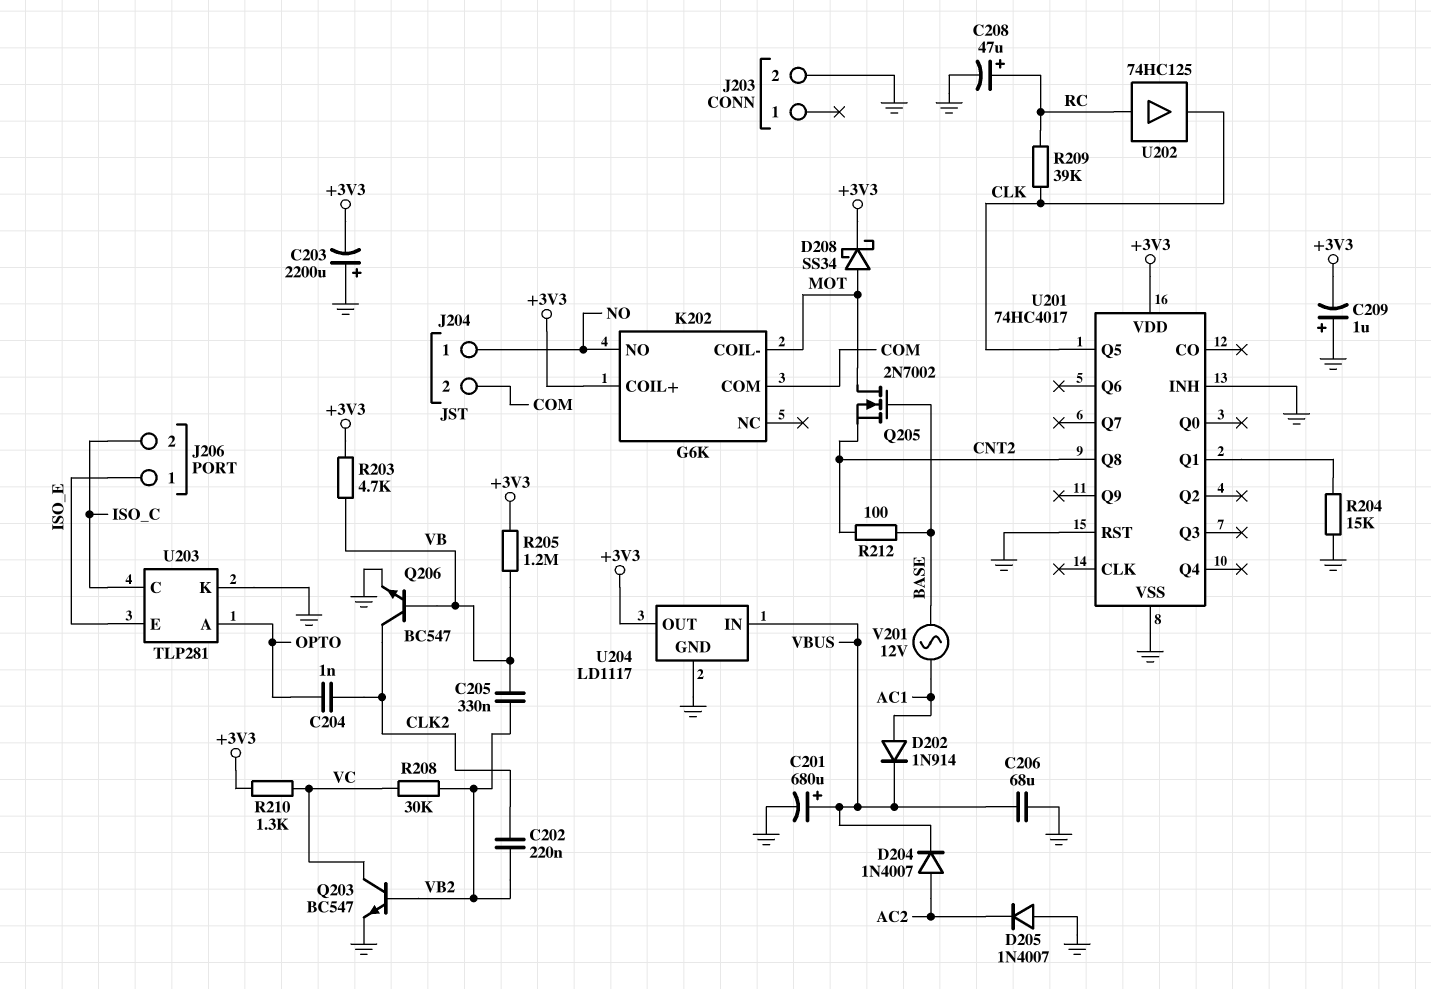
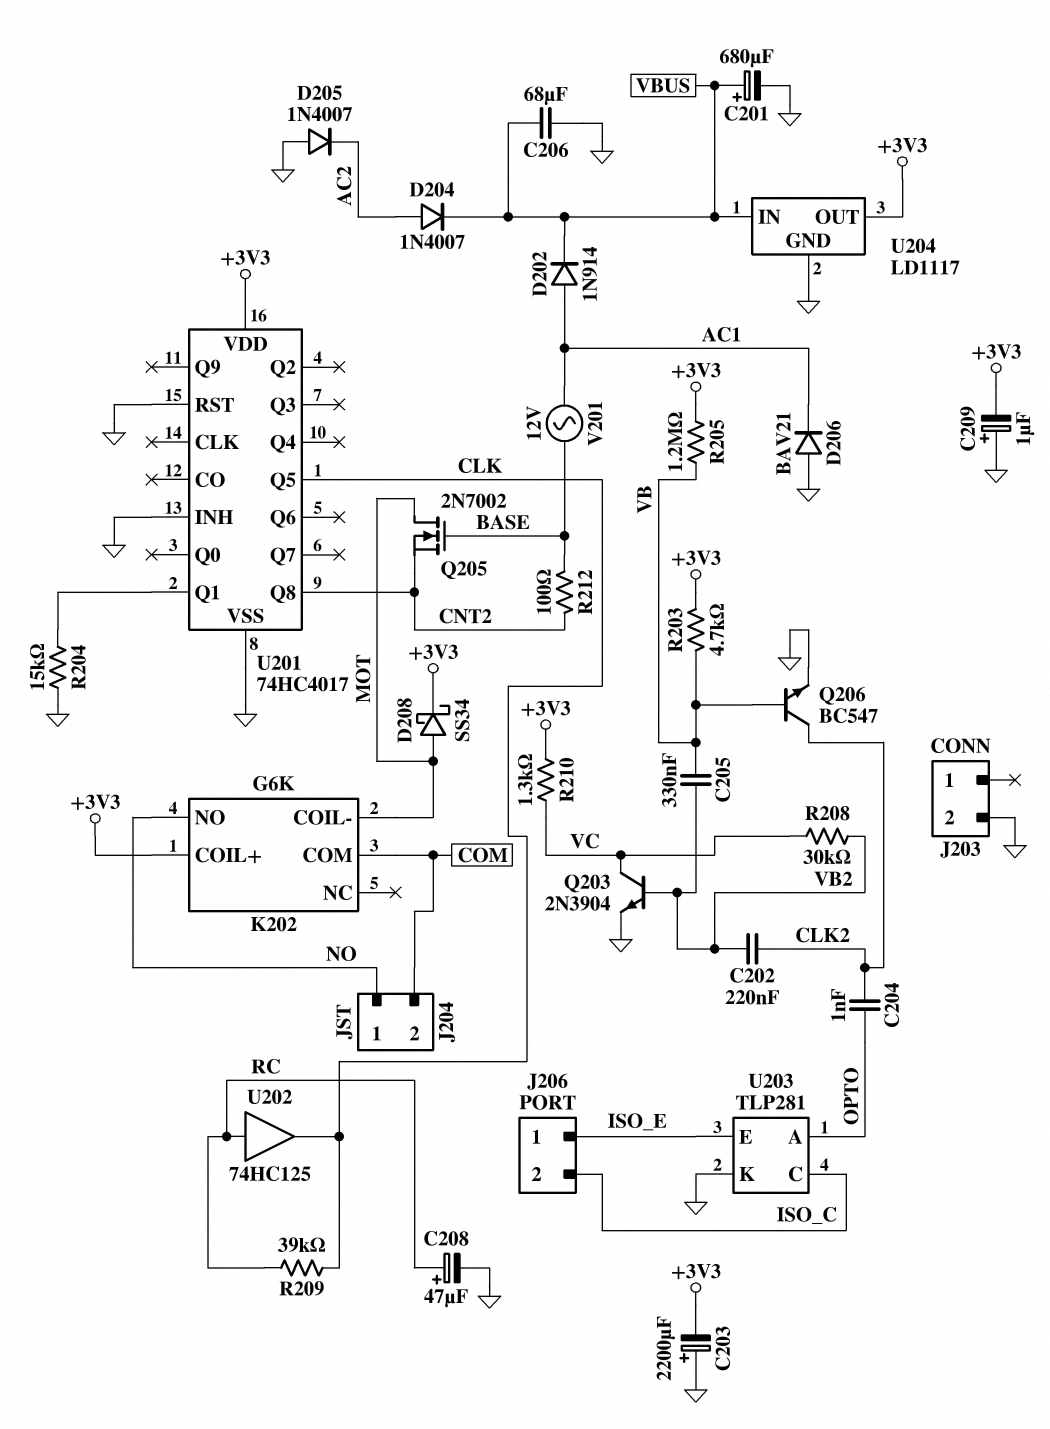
D206: none -> diode BAV21 (A GND, K AC1)
Q203: NPN BC547 (B VB2, C VC, E GND) -> NPN 2N3904 (B VB2, C VC, E GND)

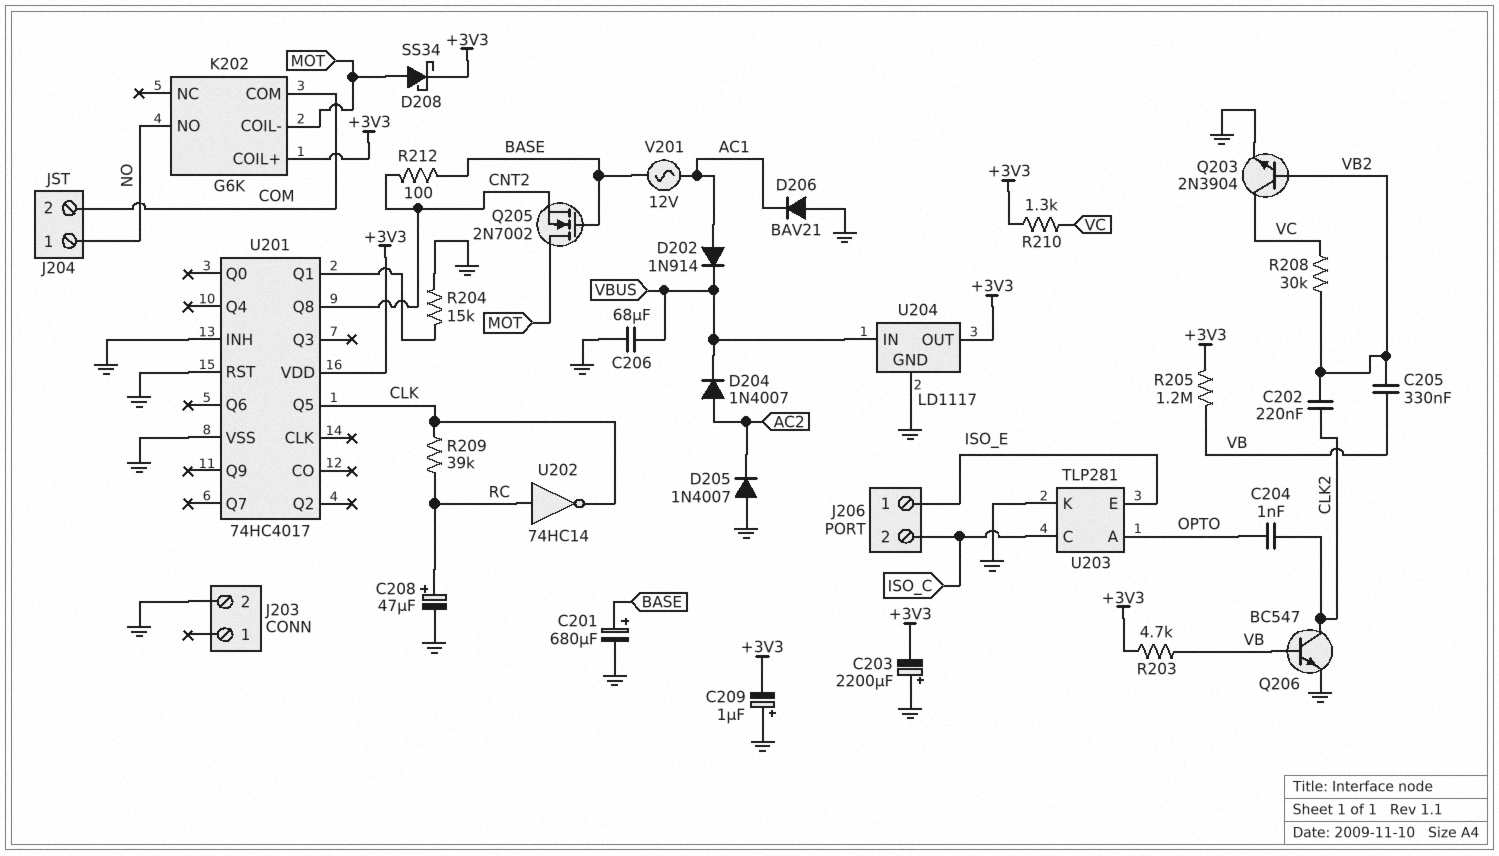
C201: 680uF (plus VBUS, minus GND) -> 680uF (plus BASE, minus GND)
U202: buffer 74HC125 (in RC, out CLK) -> NOT 74HC14 (in RC, out CLK)

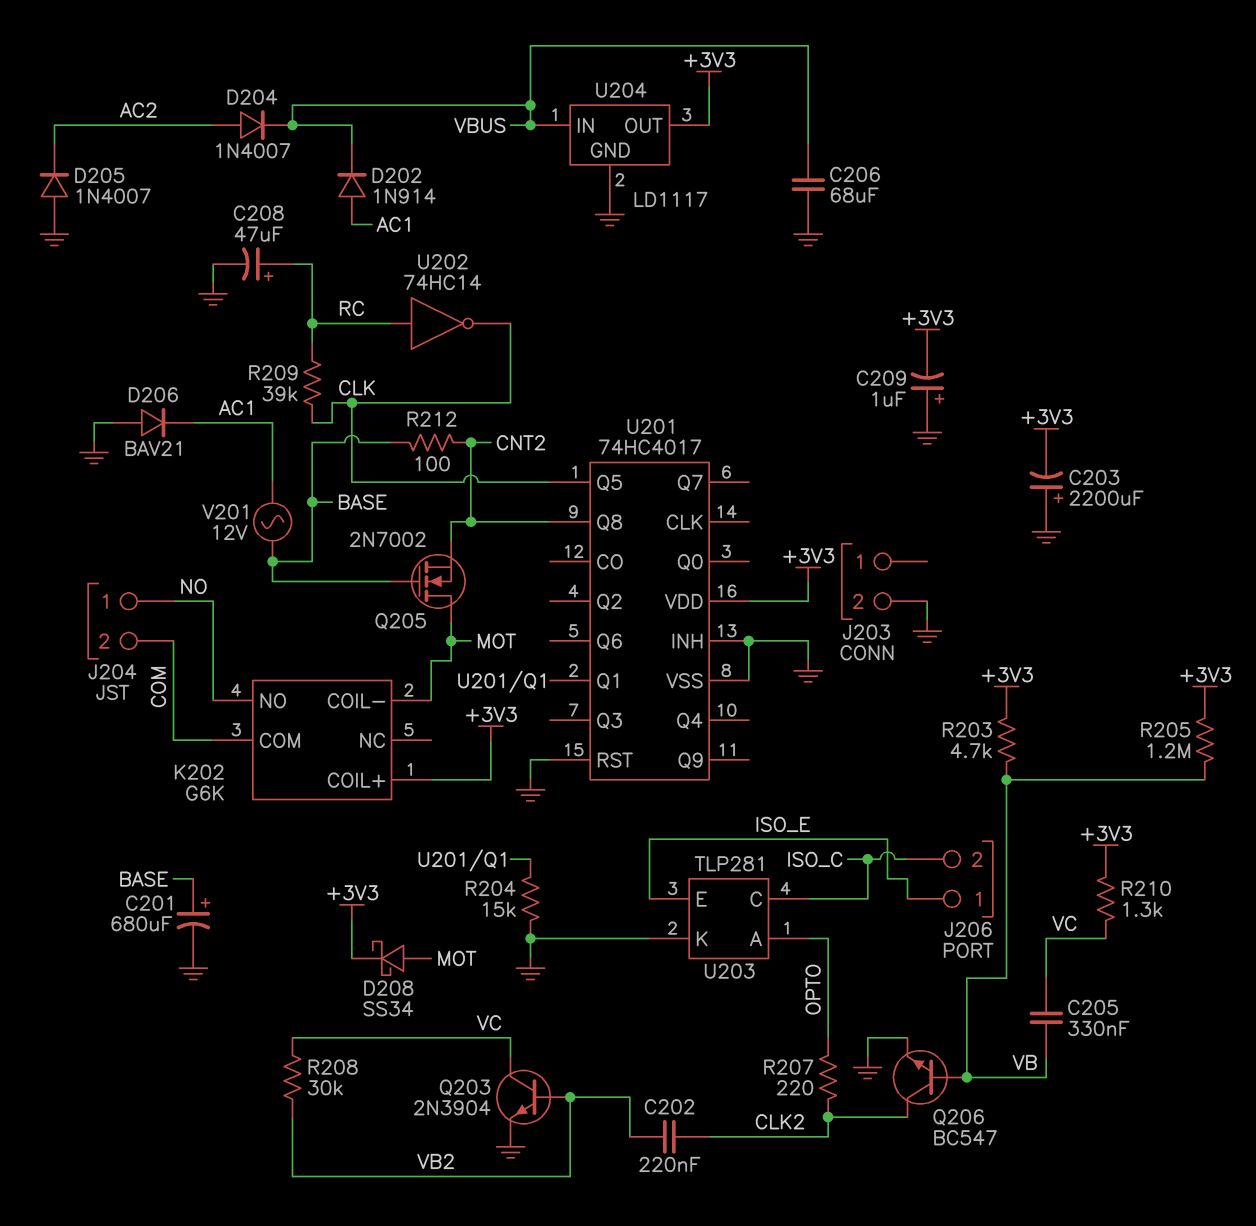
C204: 1nF (CLK2, OPTO) -> none
C205: 330nF (VB, VB2) -> 330nF (VB, VC)
R207: none -> 220 (CLK2, OPTO)

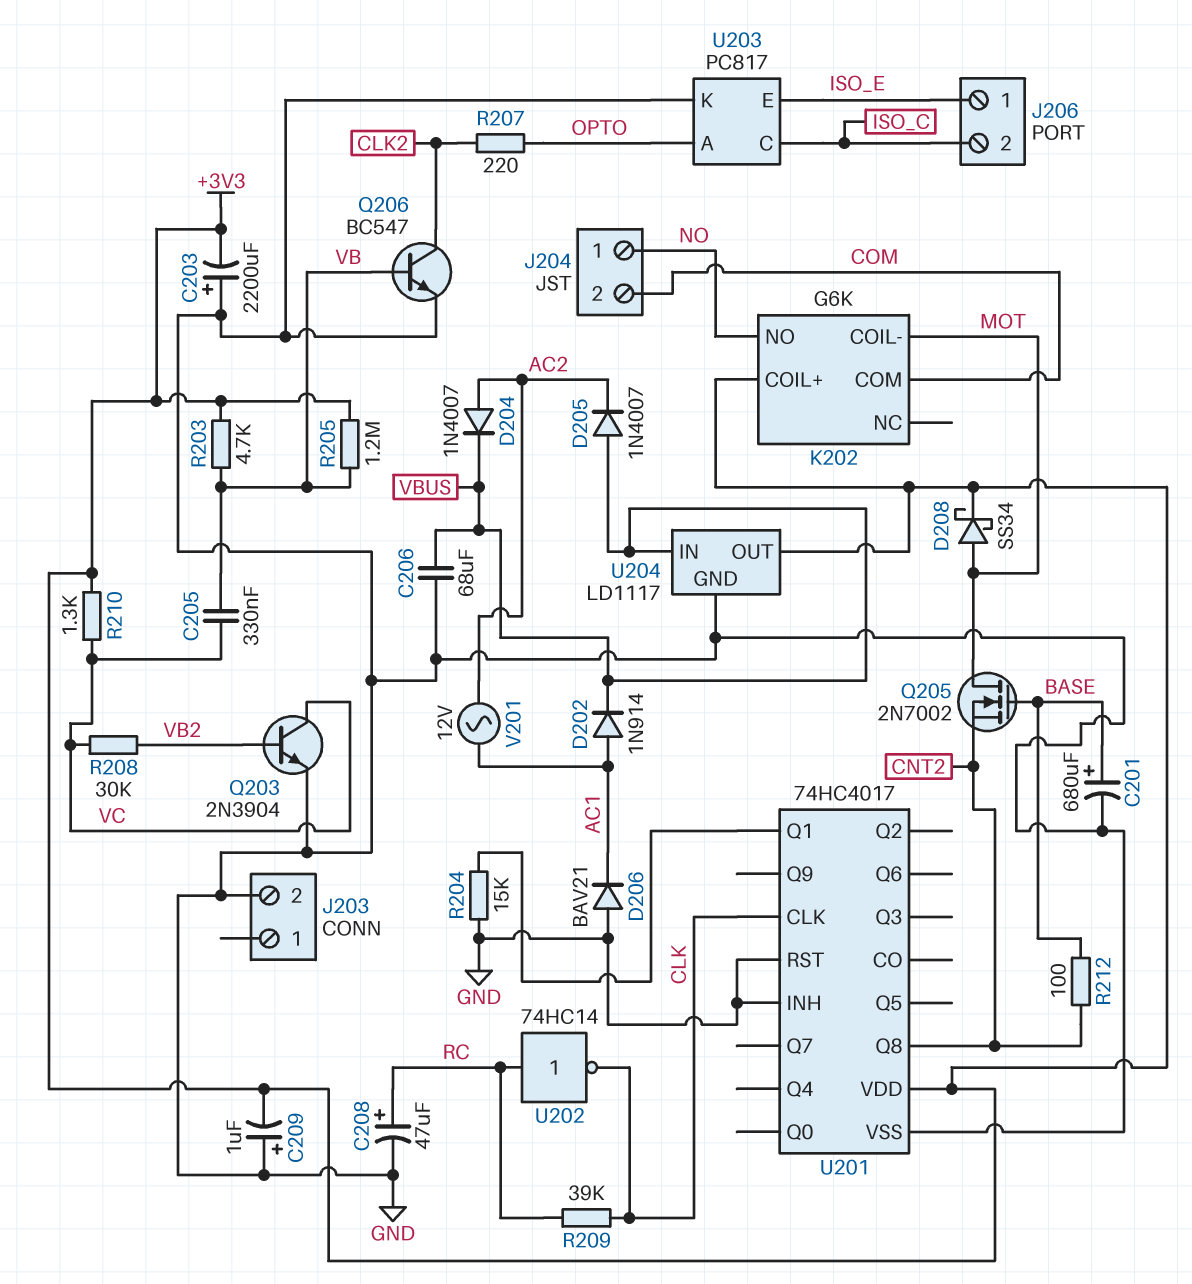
C202: 220nF (CLK2, VB2) -> none
D205: diode 1N4007 (A GND, K AC2) -> diode 1N4007 (A VBUS, K AC2)
U201 pin CLK: none -> CLK
U201 pin Q5: CLK -> none
U203: TLP281 -> PC817
V201: AC 12V (AC1, BASE) -> AC 12V (AC1, AC2)

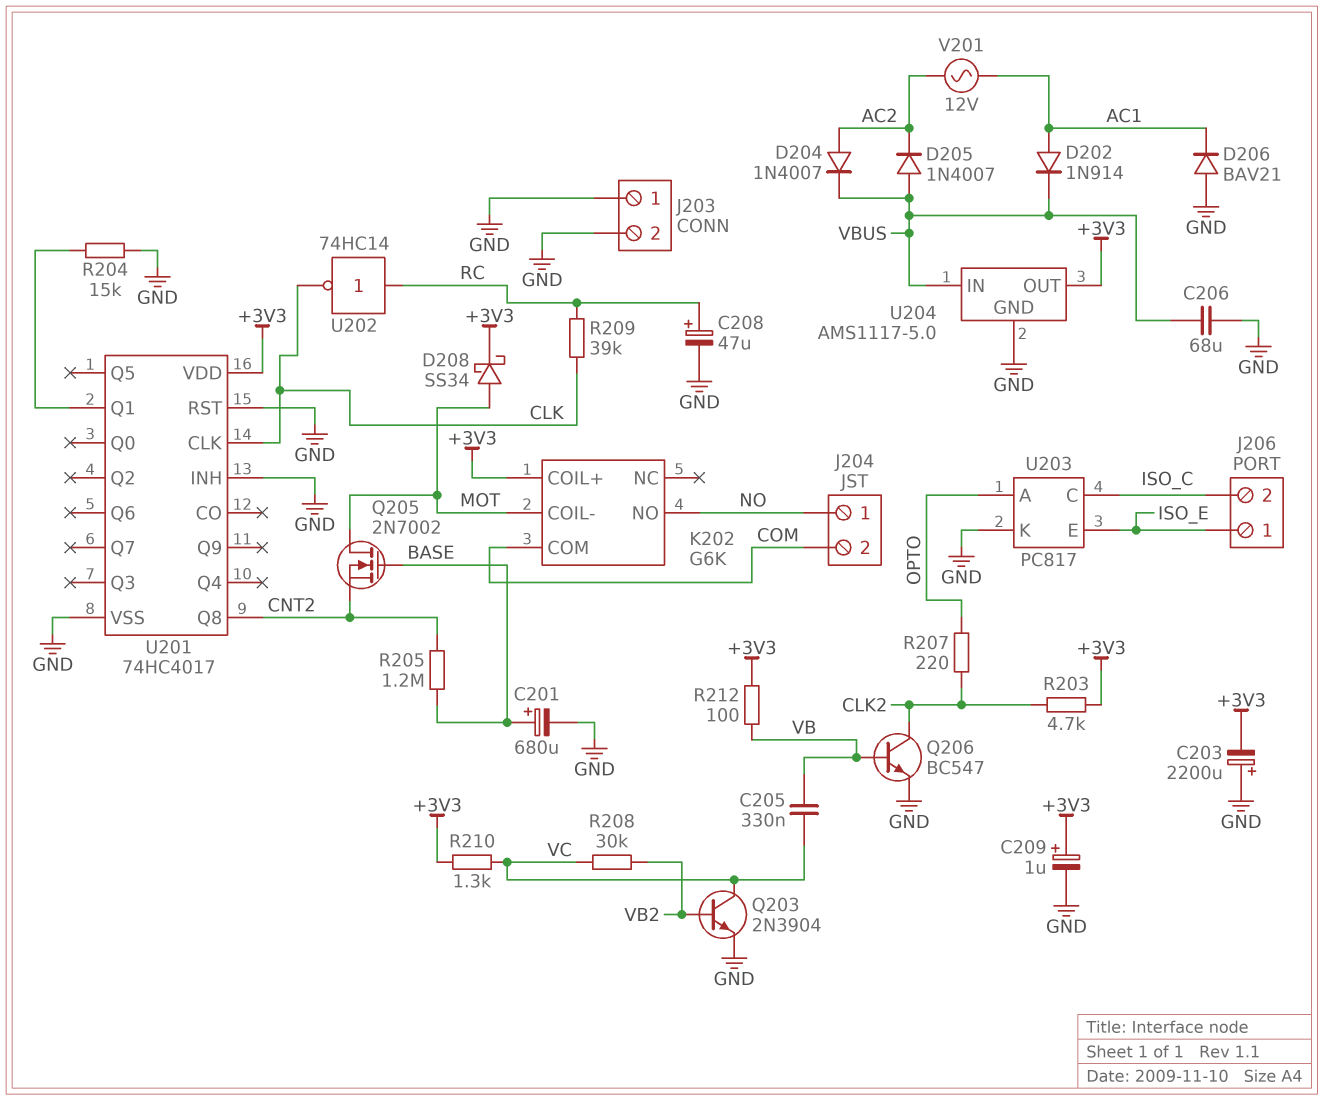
C209: 1uF (plus GND, minus +3V3) -> 1uF (plus +3V3, minus GND)
J203 pin 1: none -> GND
R203: 4.7k (+3V3, VB) -> 4.7k (+3V3, CLK2)
R205: 1.2M (+3V3, VB) -> 1.2M (BASE, CNT2)
R212: 100 (BASE, CNT2) -> 100 (+3V3, VB)
U204: LD1117 -> AMS1117-5.0

